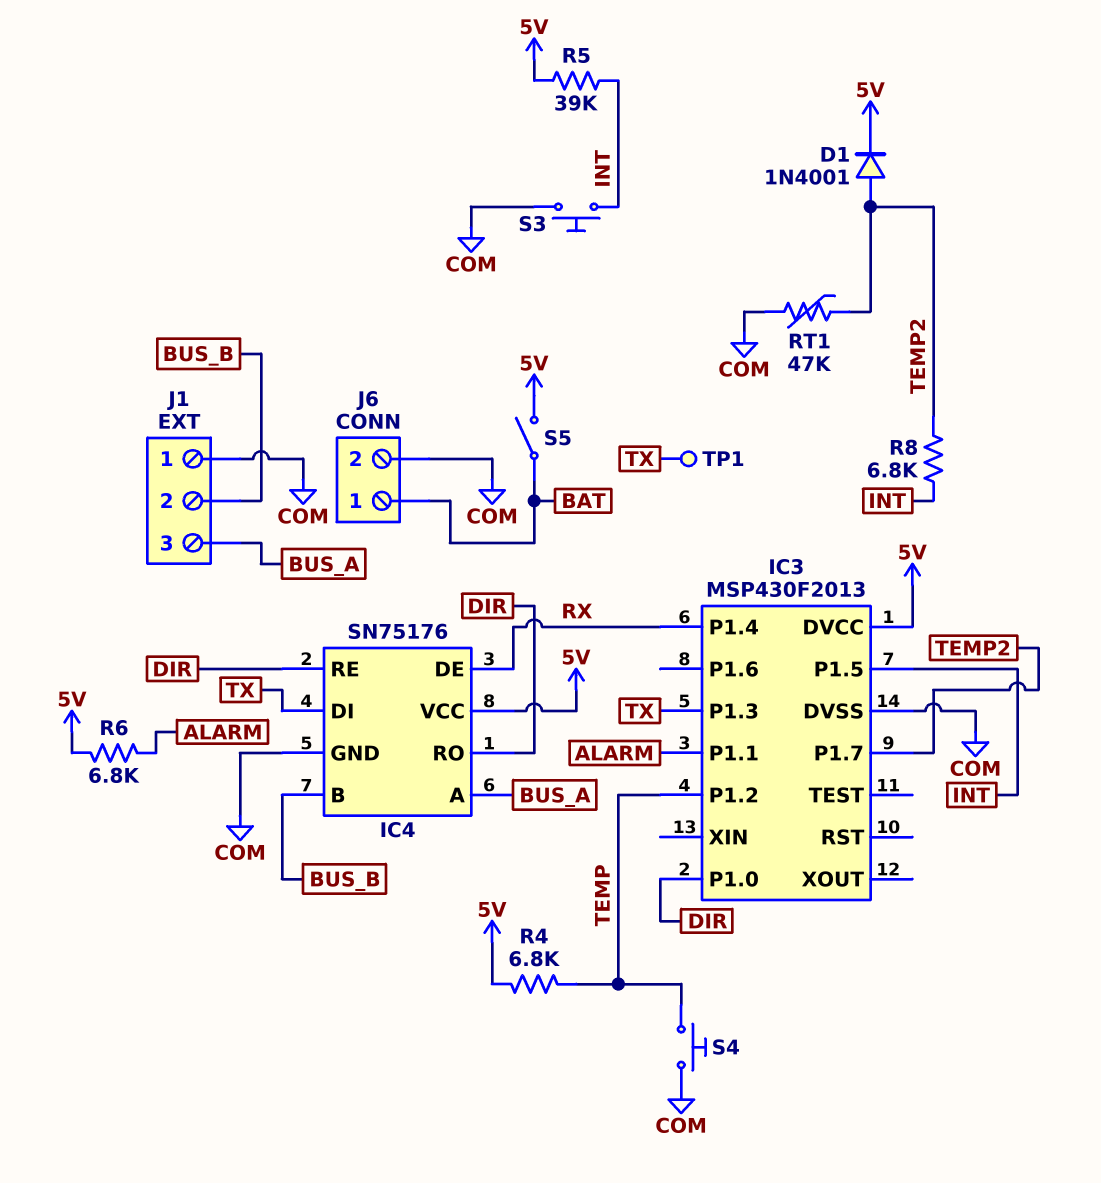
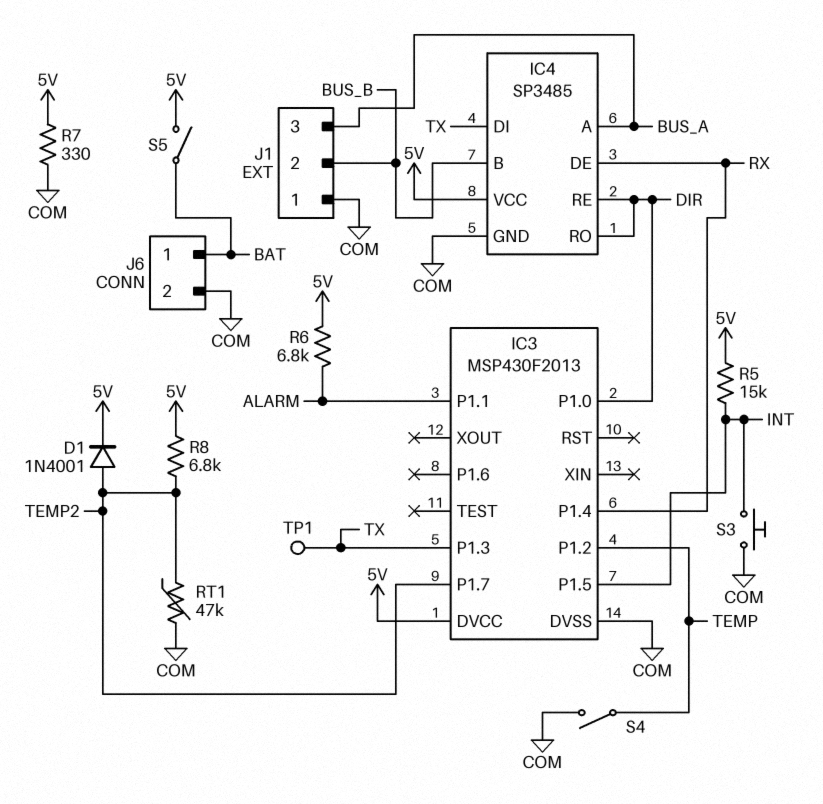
IC4: SN75176 -> SP3485
R4: 6.8k (5V, TEMP) -> none
R5: 39k (5V, INT) -> 15k (5V, INT)
R7: none -> 330 (5V, COM)
R8: 6.8k (INT, TEMP2) -> 6.8k (5V, TEMP2)
S4: button (COM, TEMP) -> switch (COM, TEMP)

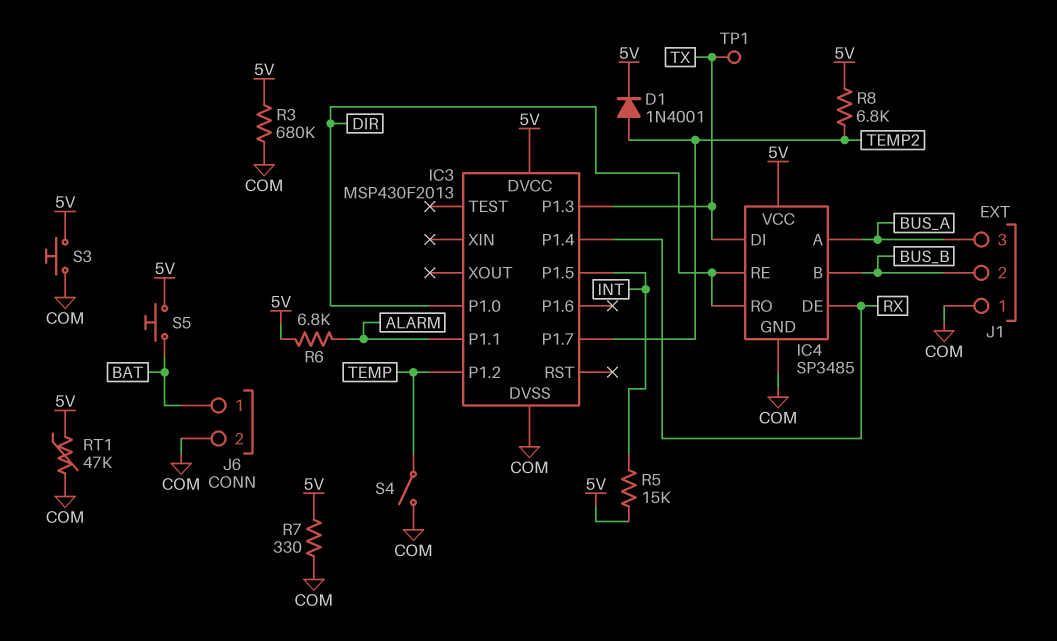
R3: none -> 680k (5V, COM)
RT1: 47k (COM, TEMP2) -> 47k (5V, COM)
S3: button (COM, INT) -> button (5V, COM)
S5: switch (5V, BAT) -> button (5V, BAT)

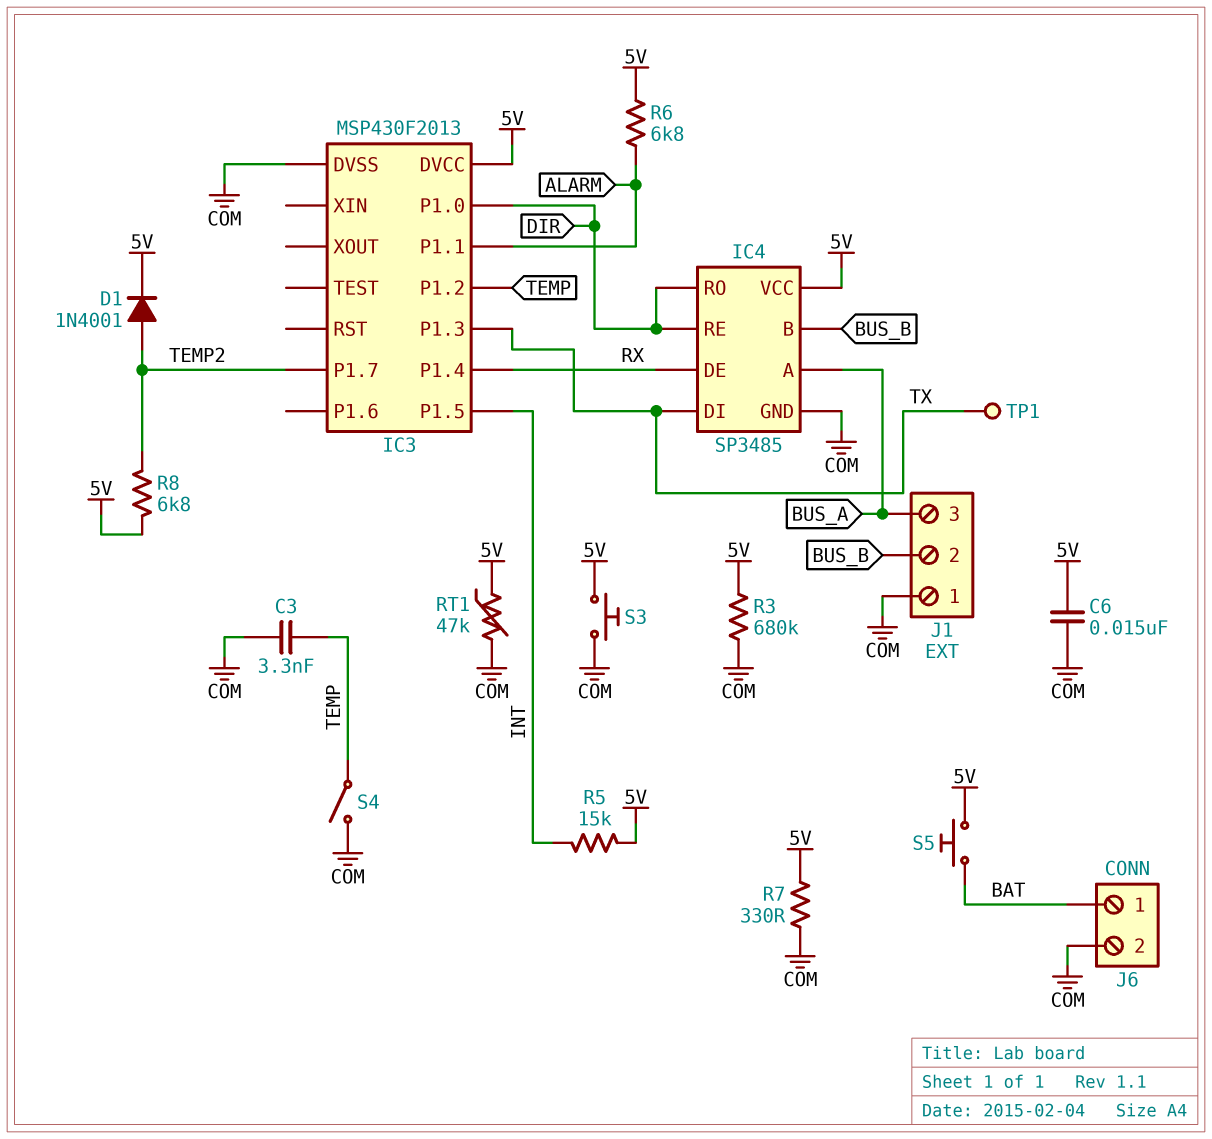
C3: none -> 3.3nF (COM, TEMP)
C6: none -> 15nF (5V, COM)

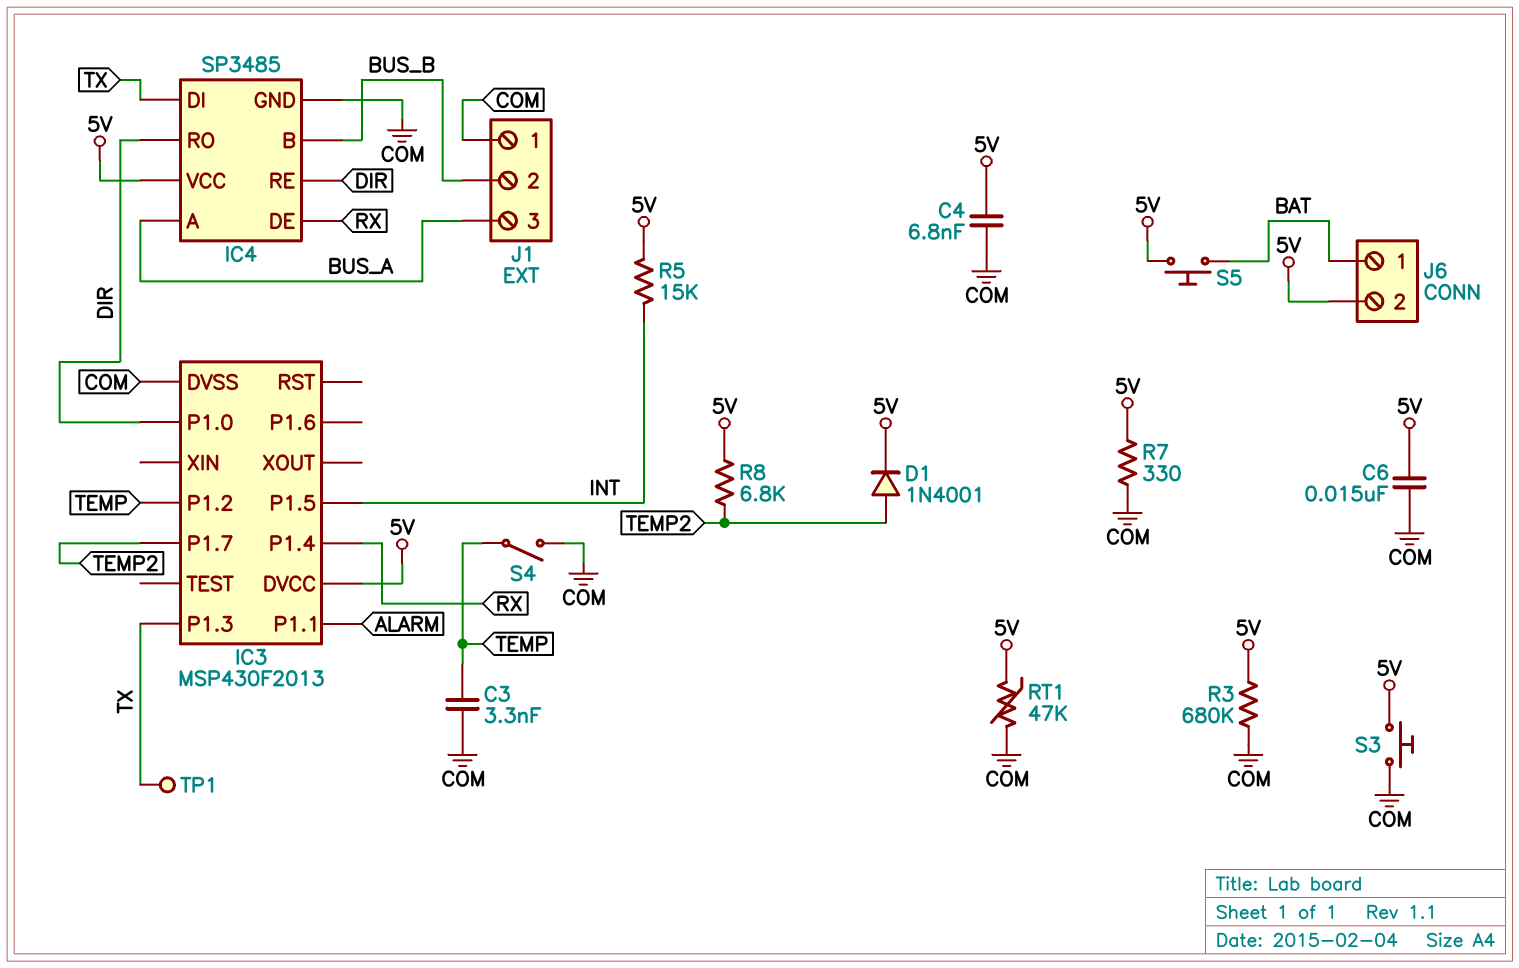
C4: none -> 6.8nF (5V, COM)
J6 pin 2: COM -> 5V
R6: 6.8k (5V, ALARM) -> none

